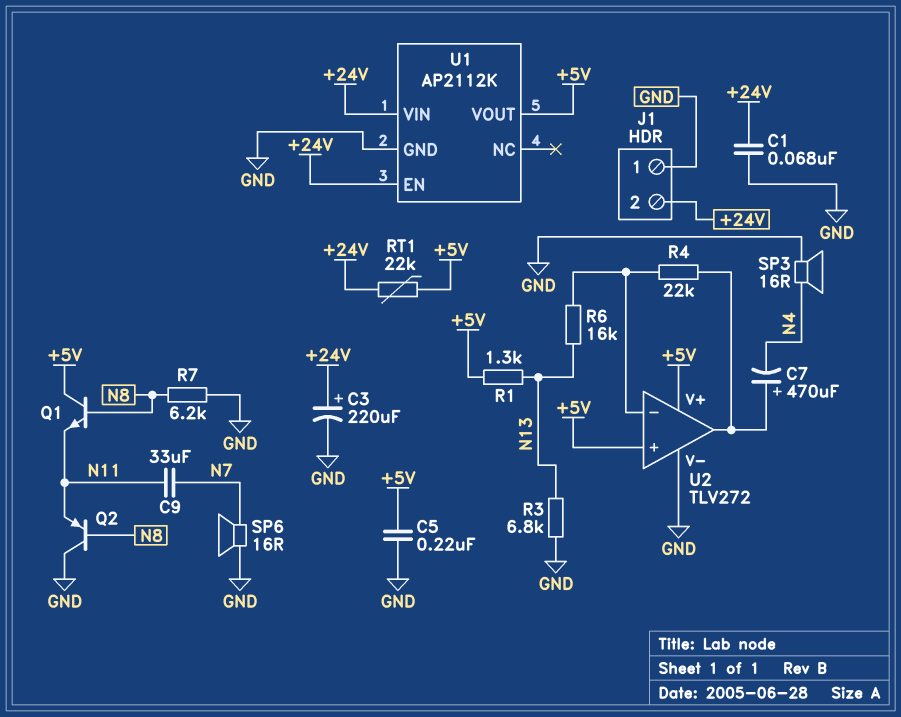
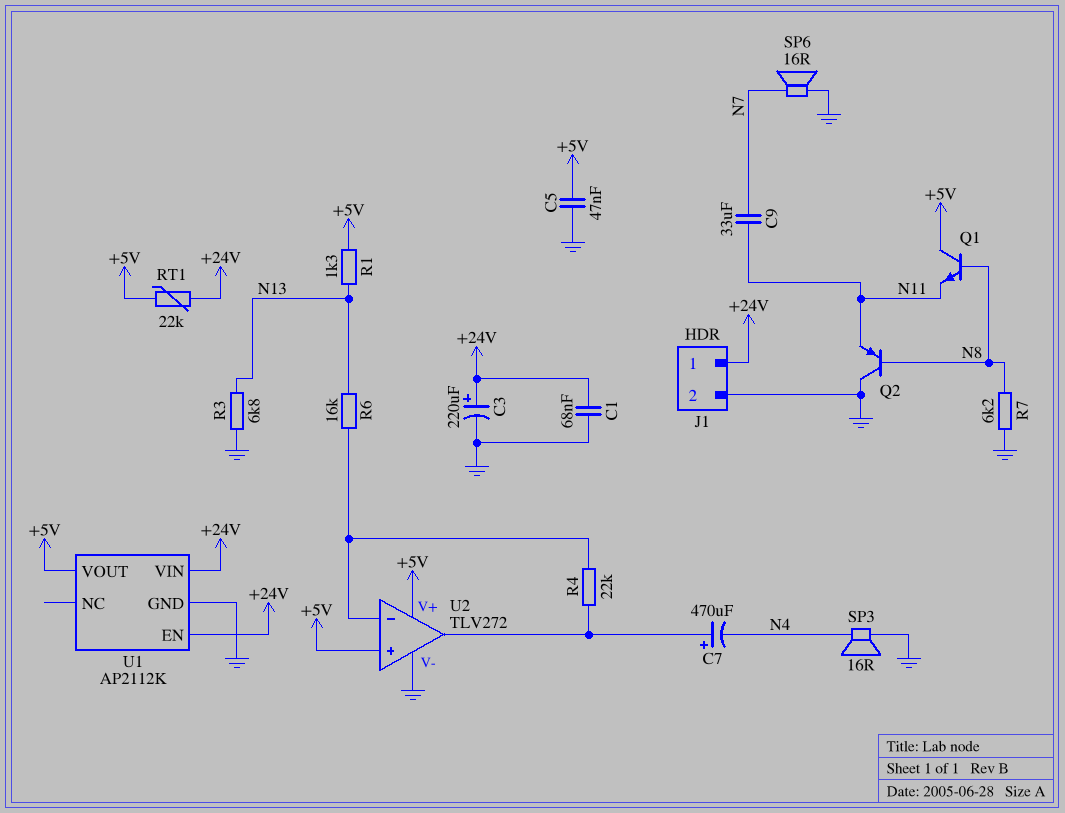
C5: 220nF (+5V, GND) -> 47nF (+5V, GND)
J1 pin 1: GND -> +24V
J1 pin 2: +24V -> GND

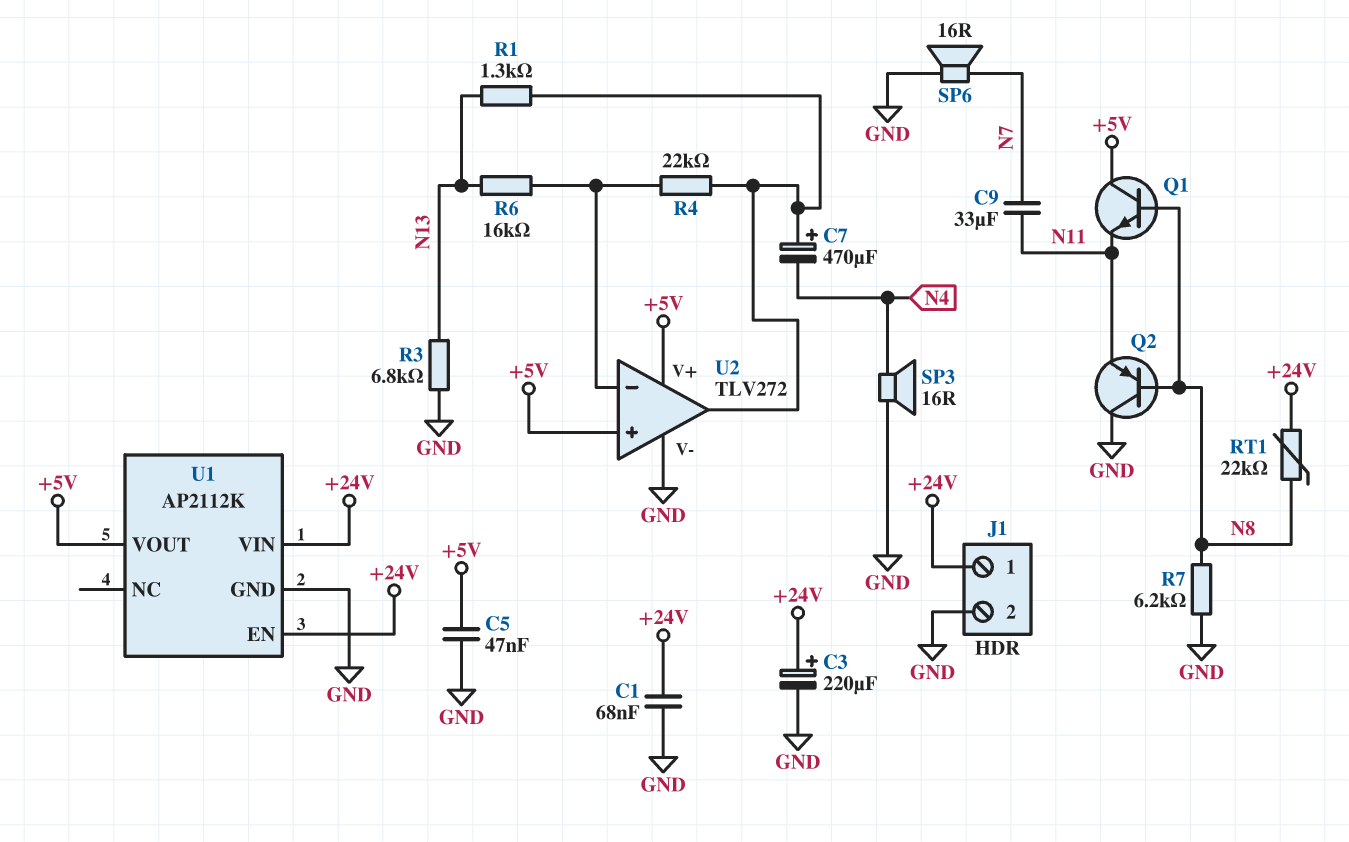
R1: 1.3k (+5V, N13) -> 1.3k (N13, U2/out)
RT1: 22k (+5V, +24V) -> 22k (+24V, N8)

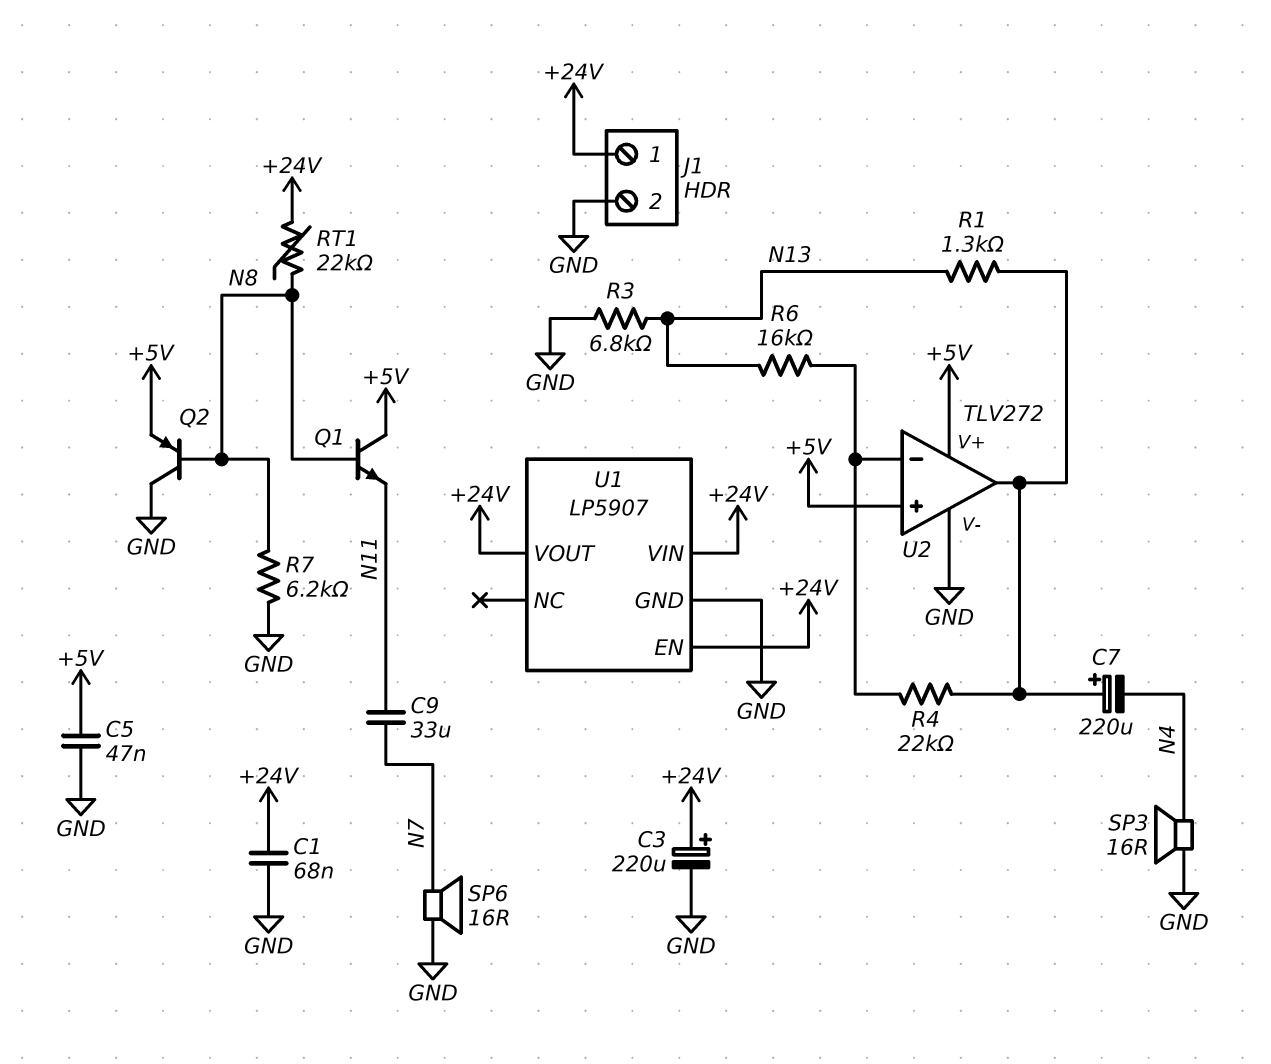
C7: 470uF (plus U2/out, minus N4) -> 220uF (plus U2/out, minus N4)
Q2: PNP (B N8, C GND, E N11) -> PNP (B N8, C GND, E +5V)
U1: AP2112K -> LP5907
U1 pin VOUT: +5V -> +24V

